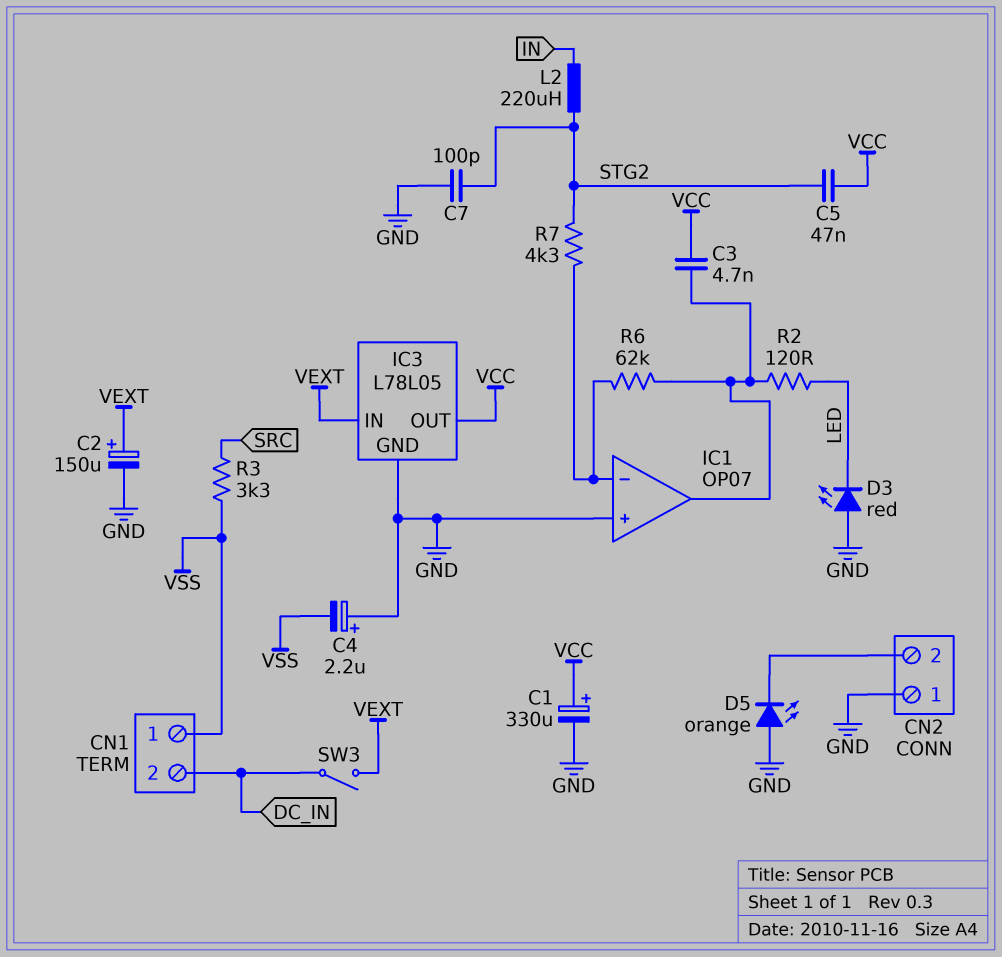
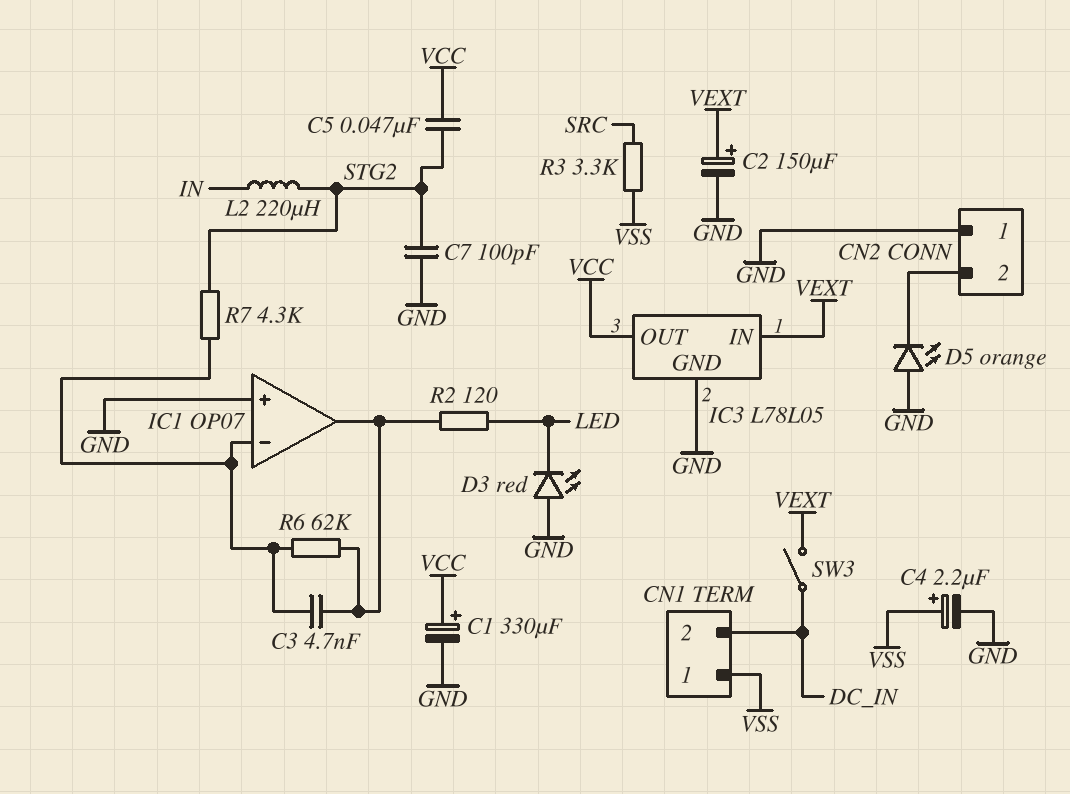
C3: 4.7nF (IC1/out, VCC) -> 4.7nF (IC1/in-, IC1/out)
C4: 2.2uF (plus GND, minus VSS) -> 2.2uF (plus VSS, minus GND)

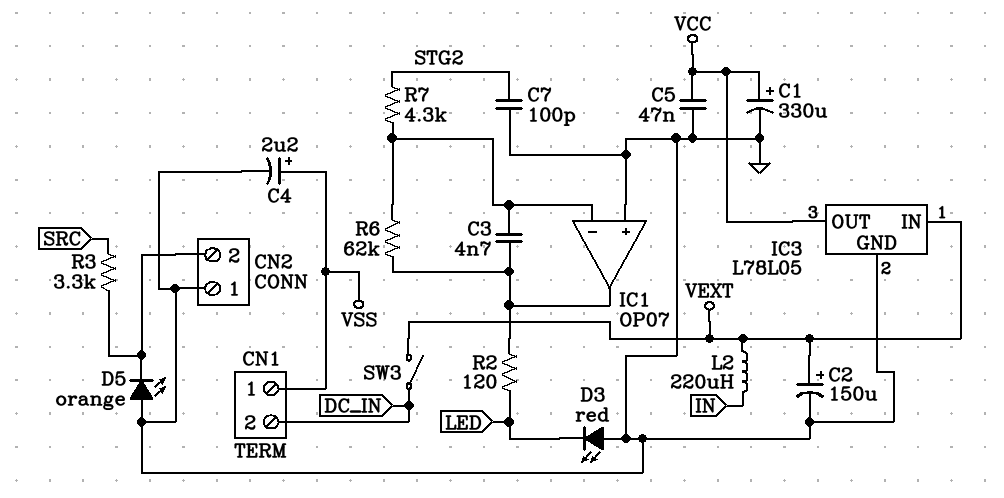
C5: 47nF (STG2, VCC) -> 47nF (GND, VCC)
L2: 220uH (IN, STG2) -> 220uH (IN, VEXT)
R3: 3.3k (SRC, VSS) -> 3.3k (CN2/2, SRC)

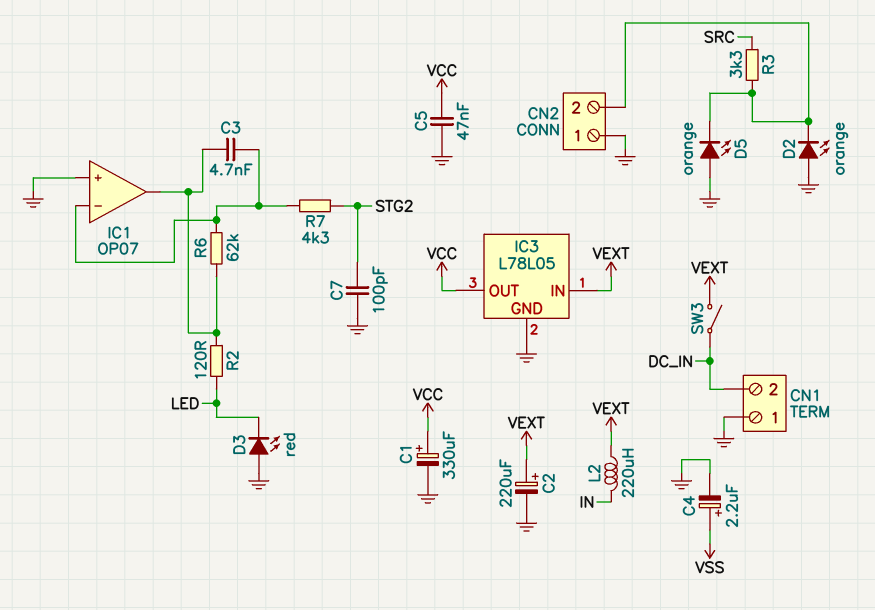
C2: 150uF (plus VEXT, minus GND) -> 220uF (plus VEXT, minus GND)
CN1 pin 1: VSS -> GND
D2: none -> LED orange (A GND, K CN2/2)

